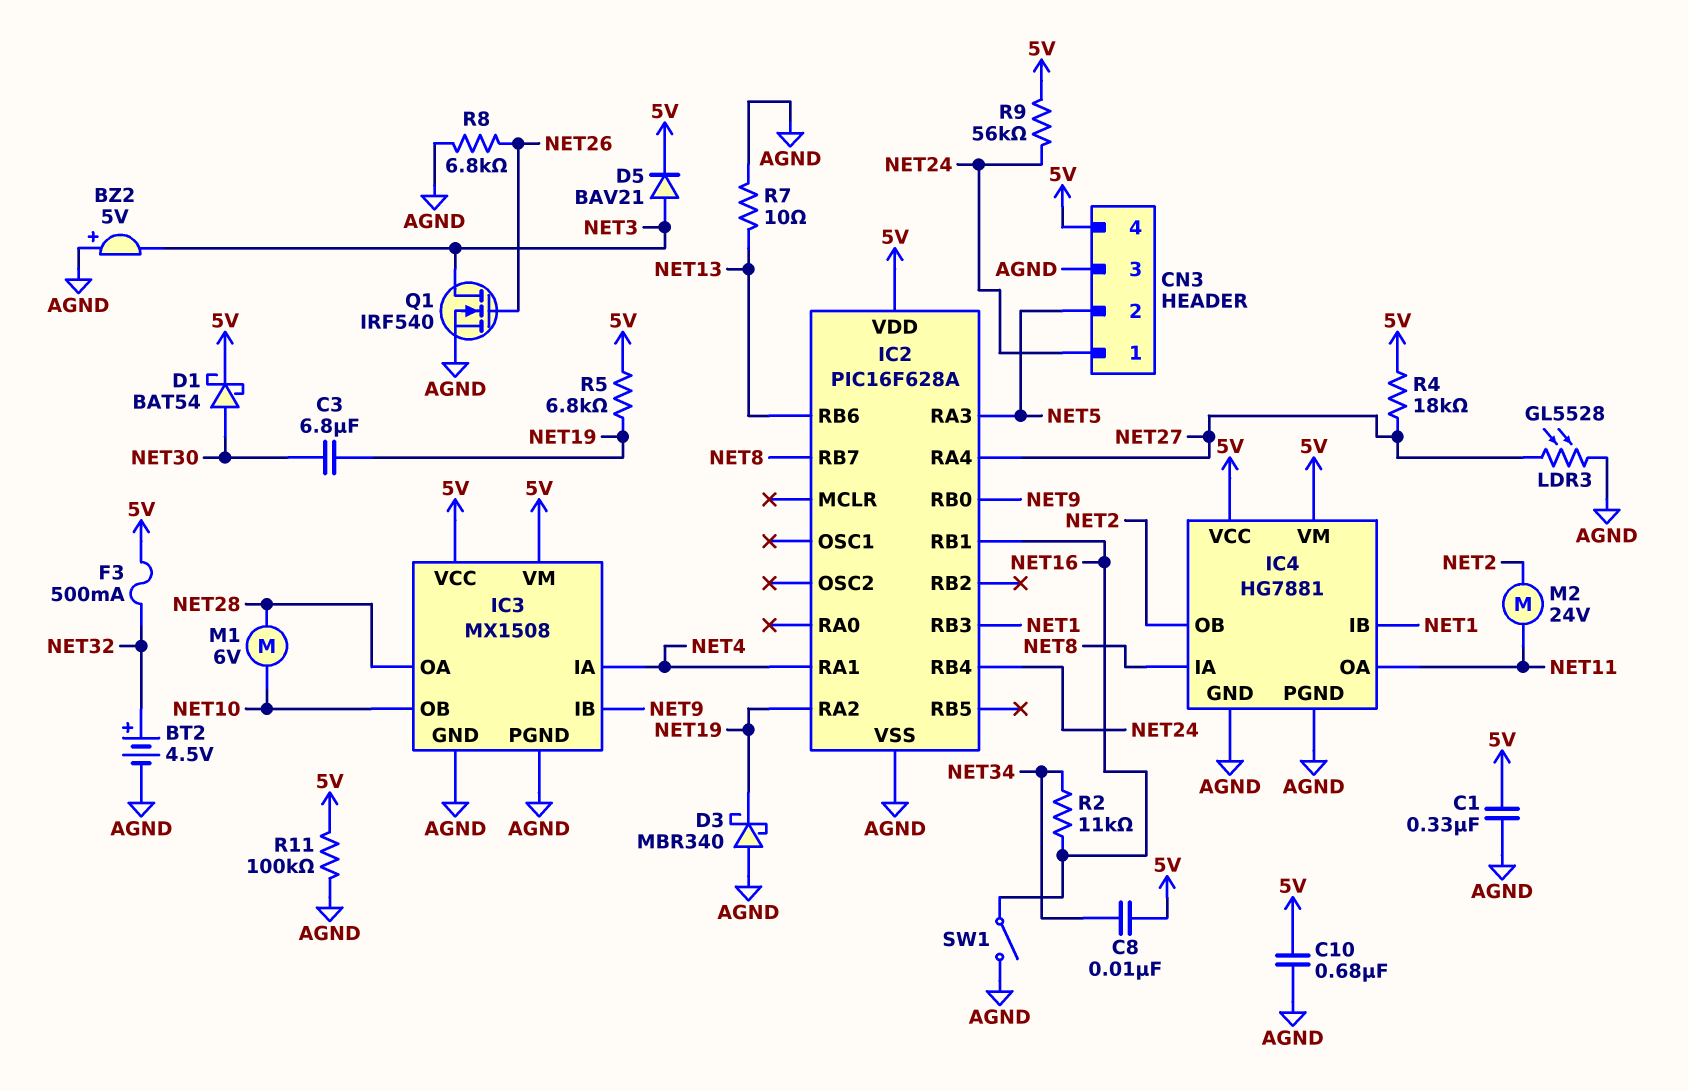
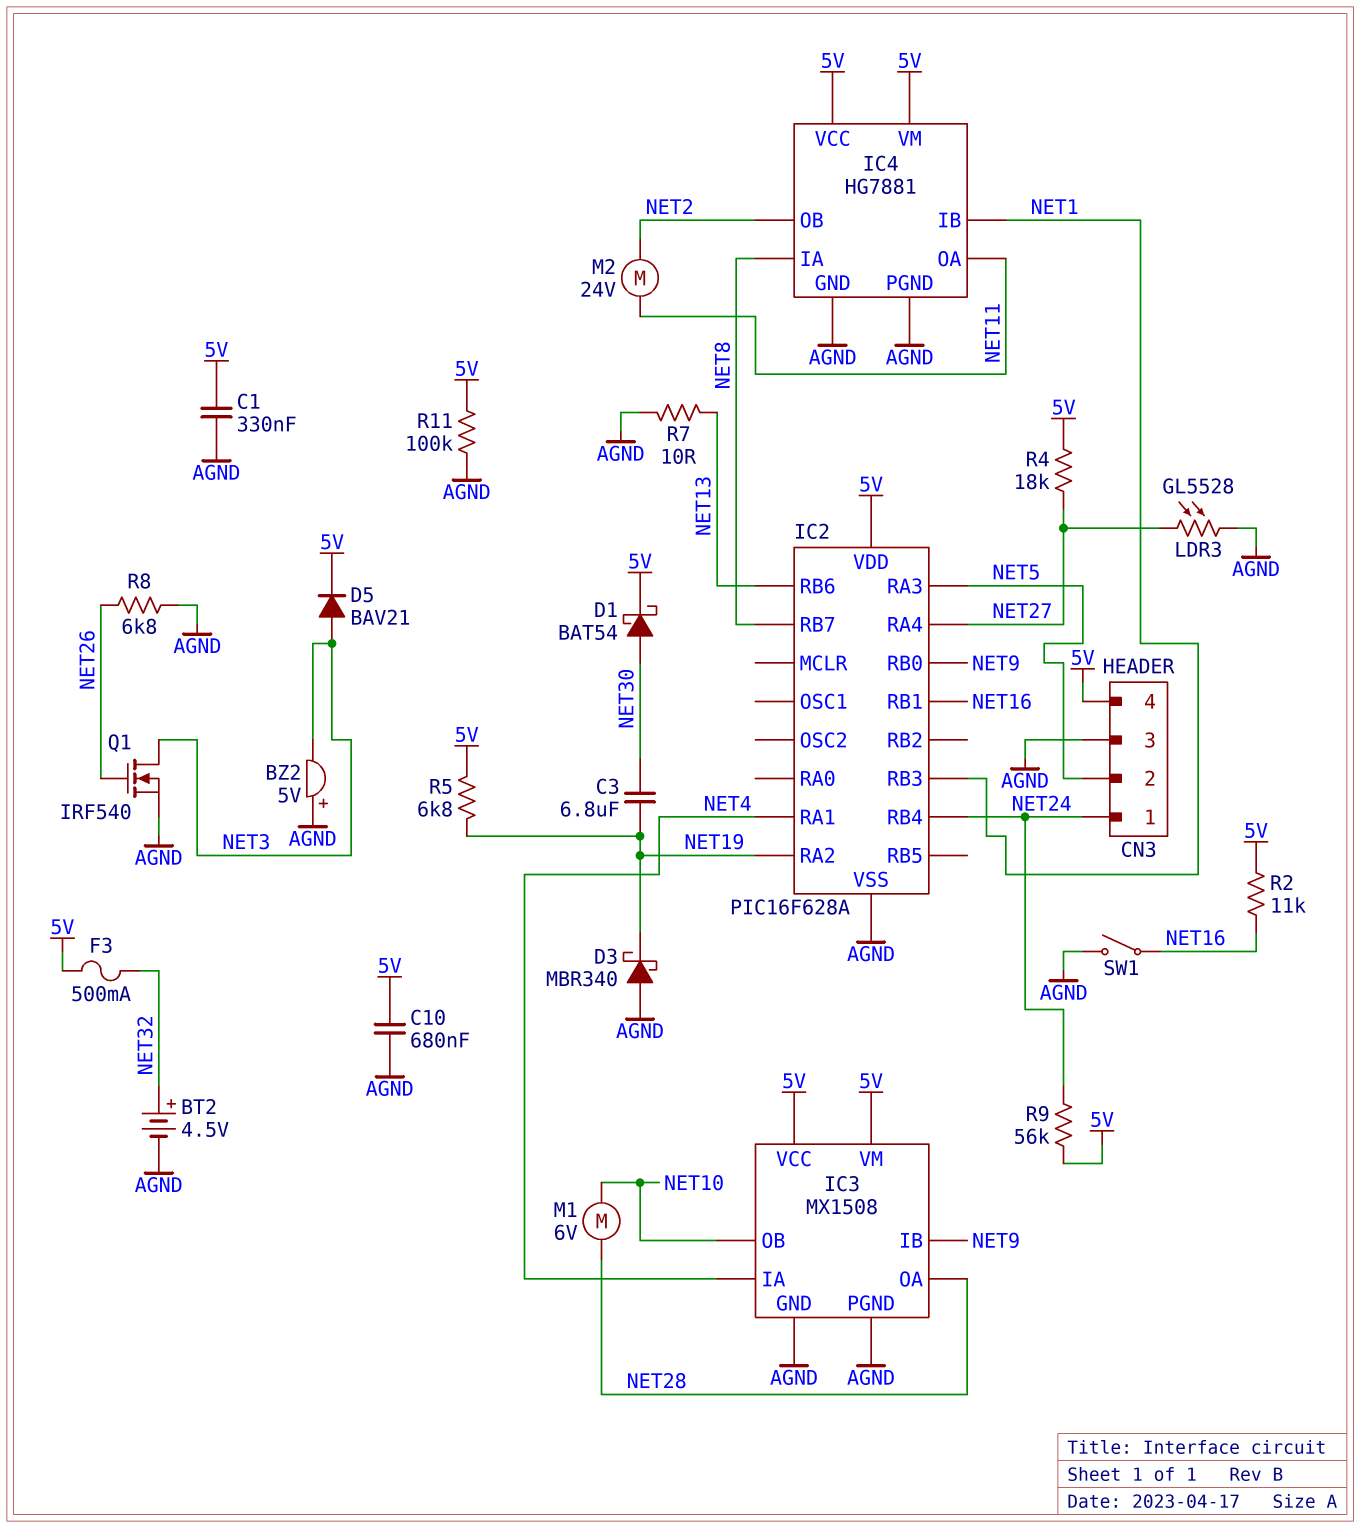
C8: 10nF (5V, NET34) -> none
R2: 11k (NET16, NET34) -> 11k (5V, NET16)

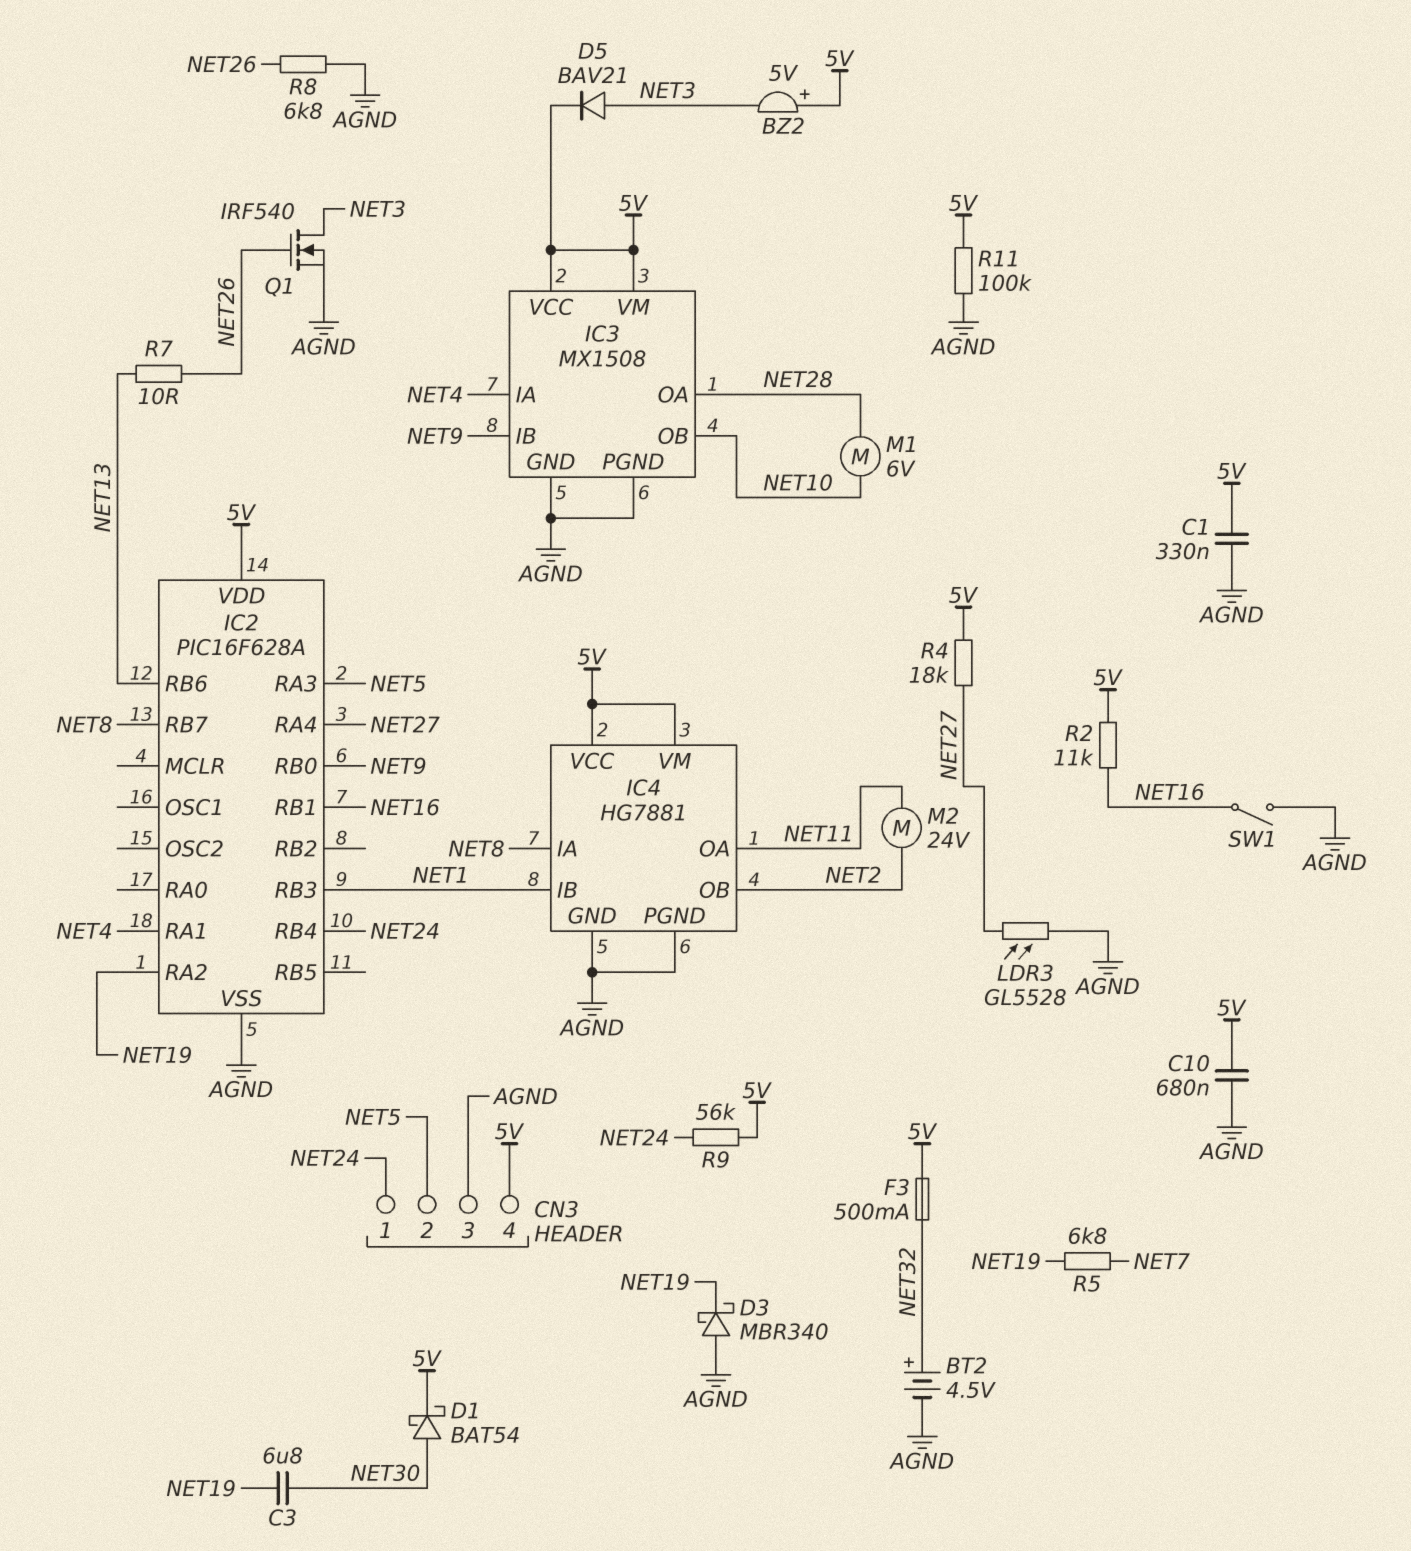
BZ2: buzzer 5V (plus AGND, minus NET3) -> buzzer 5V (plus 5V, minus NET3)
R5: 6.8k (5V, NET19) -> 6.8k (NET7, NET19)
R7: 10 (AGND, NET13) -> 10 (NET13, NET26)

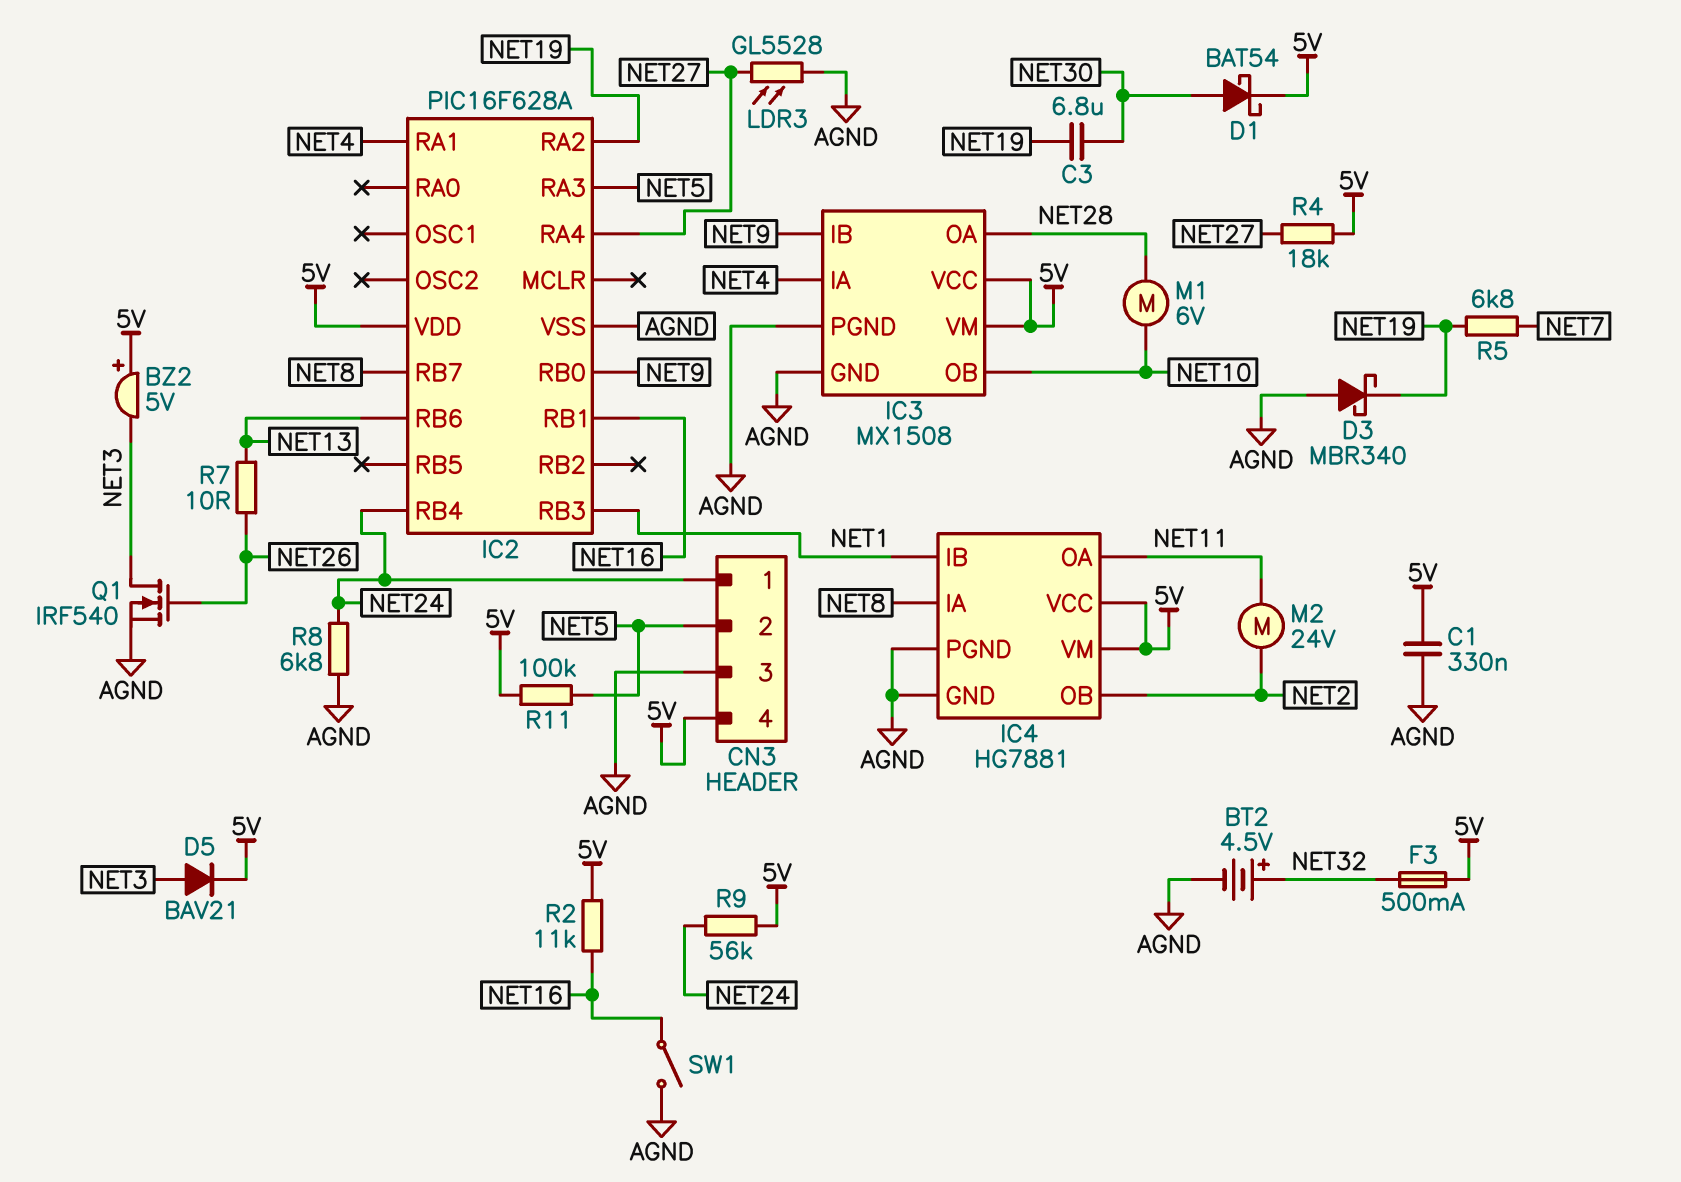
C10: 680nF (5V, AGND) -> none
R8: 6.8k (AGND, NET26) -> 6.8k (AGND, NET24)
R11: 100k (5V, AGND) -> 100k (5V, NET5)

